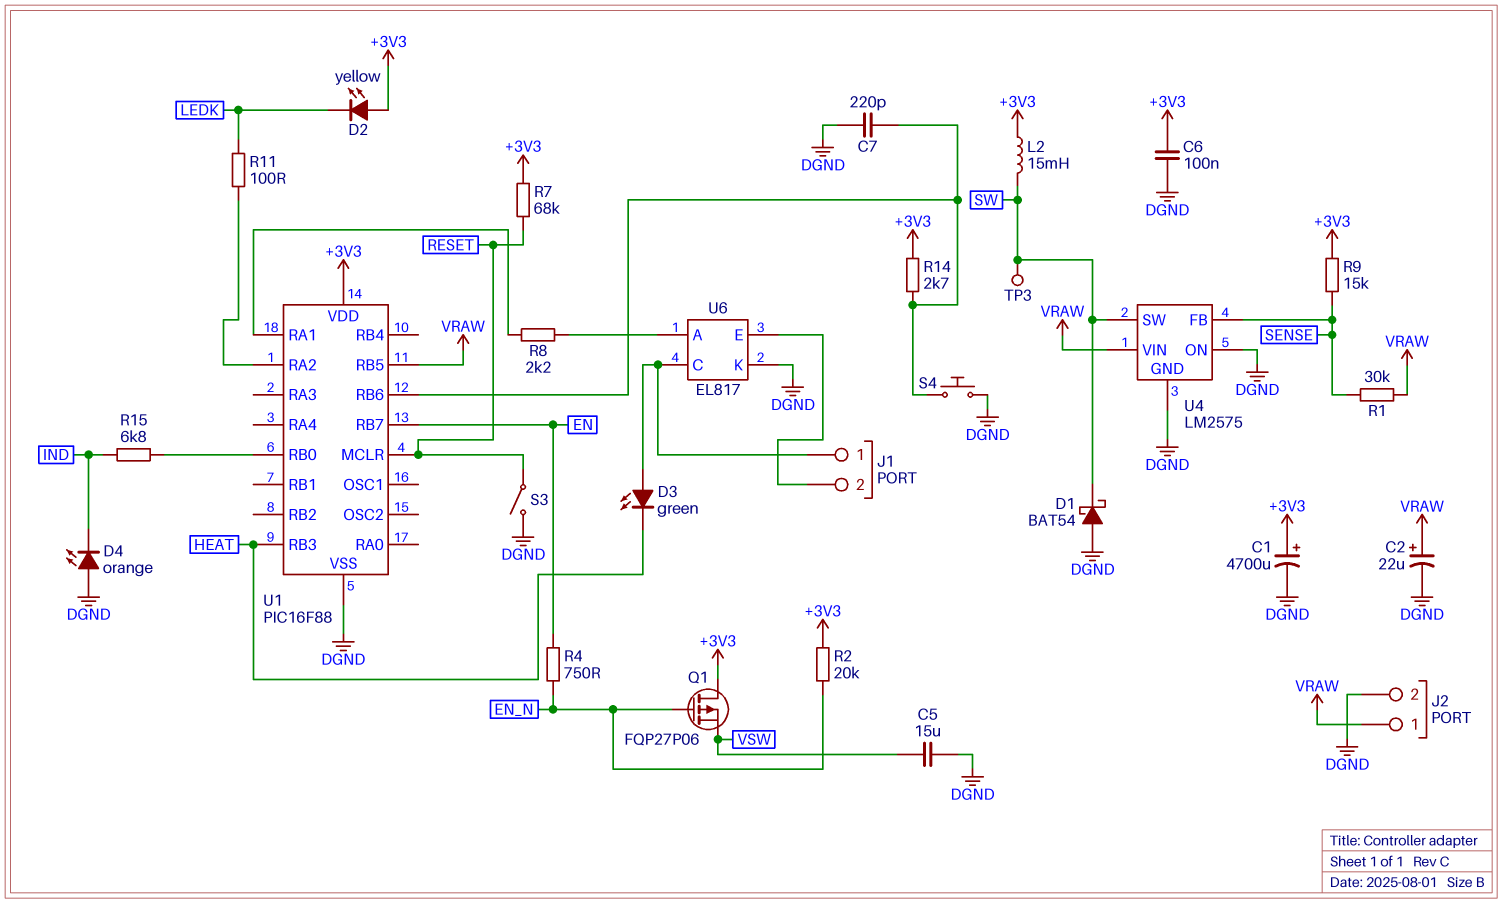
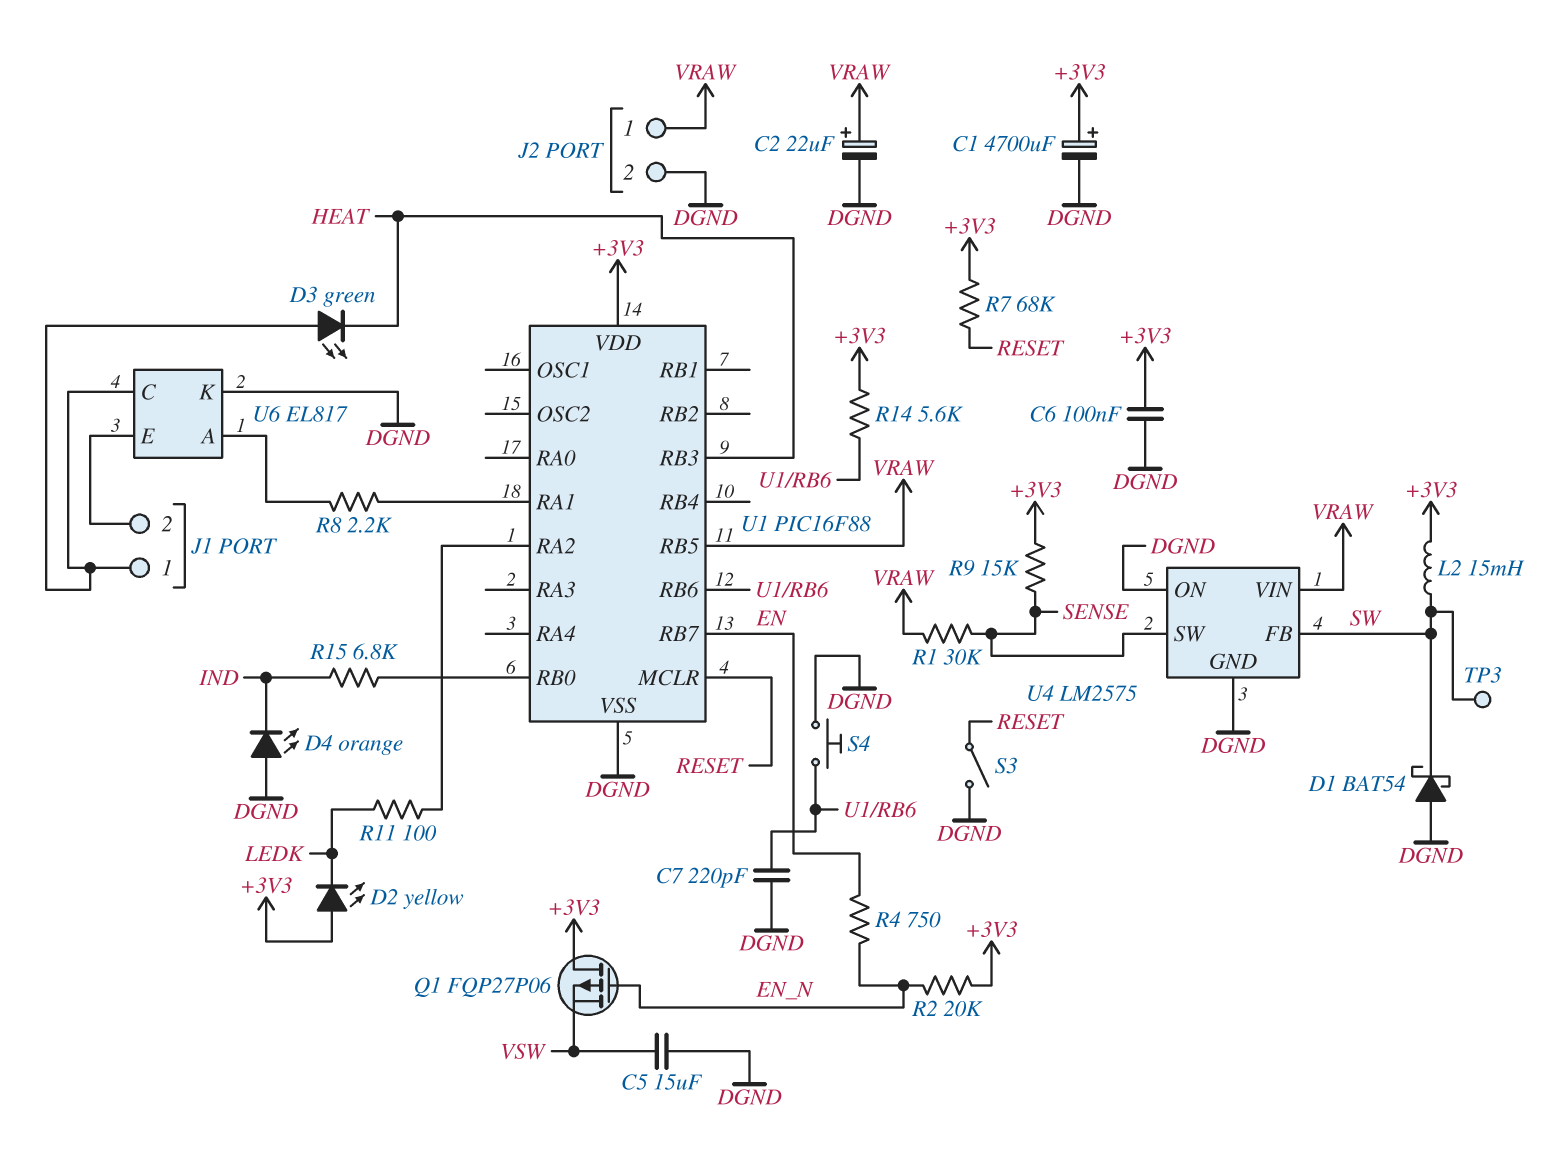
R14: 2.7k (+3V3, U1/RB6) -> 5.6k (+3V3, U1/RB6)
U4 pin FB: SENSE -> SW
U4 pin SW: SW -> SENSE

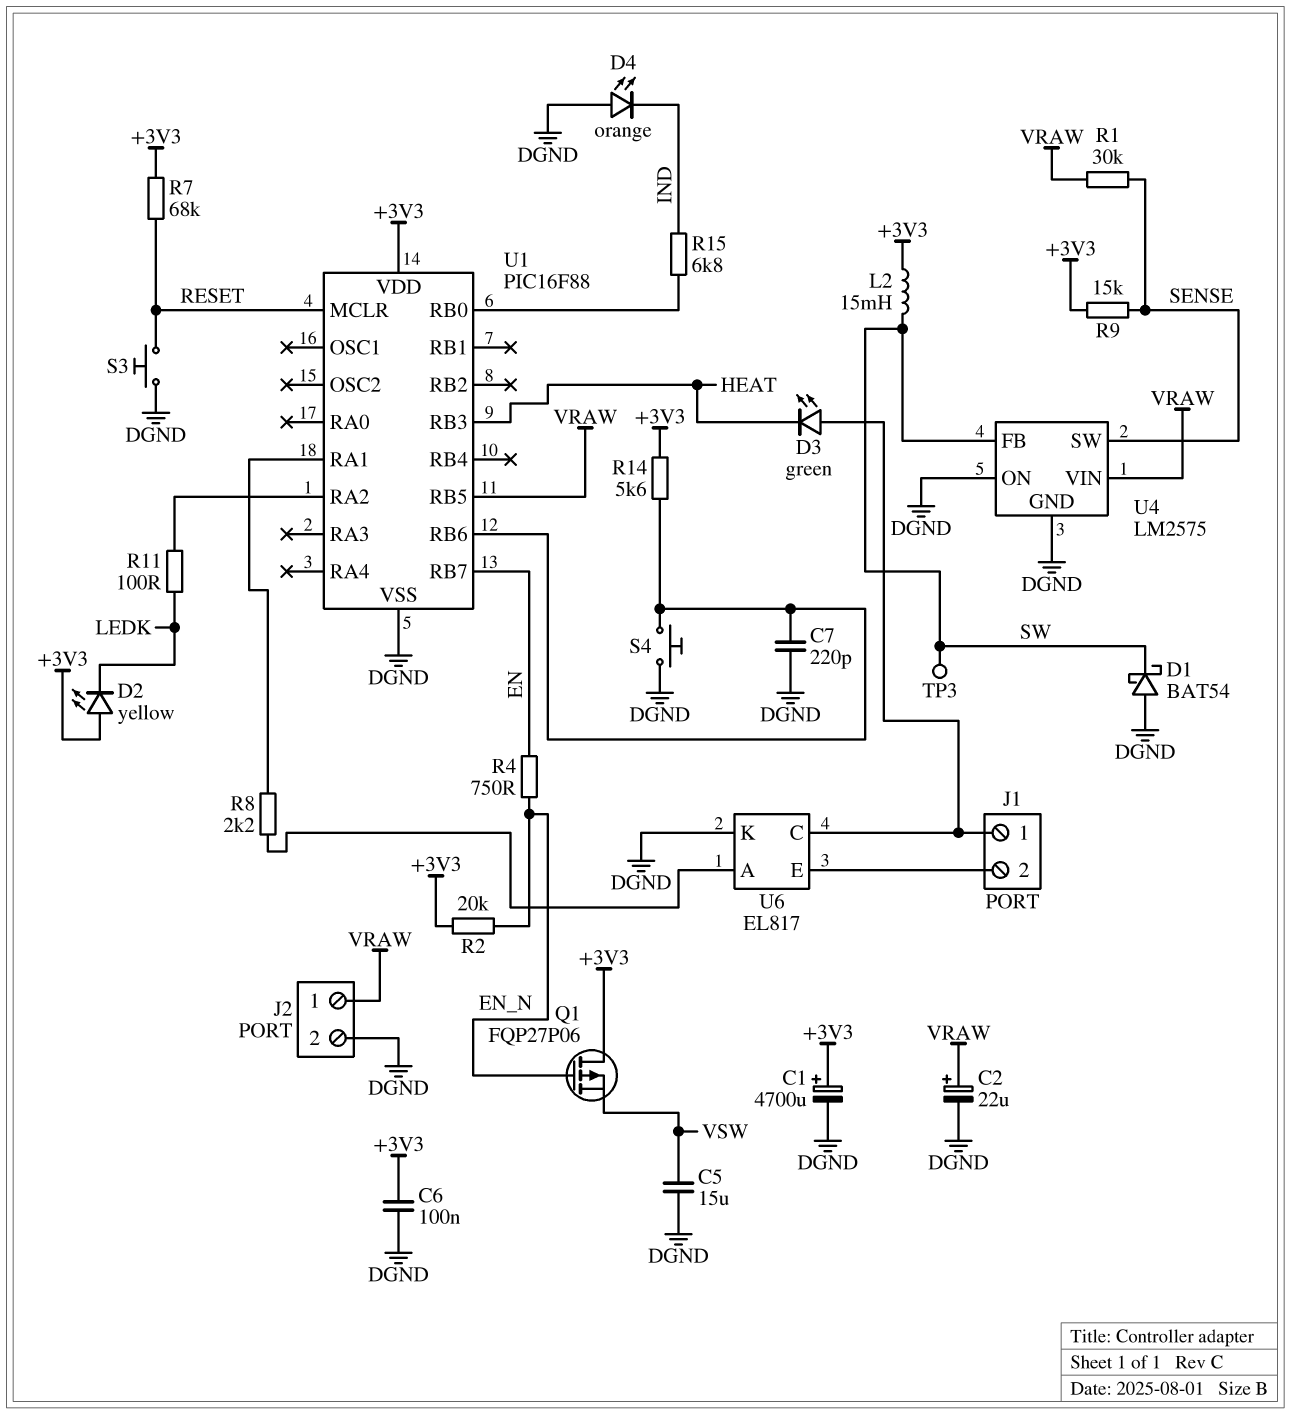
S3: switch (DGND, RESET) -> button (DGND, RESET)

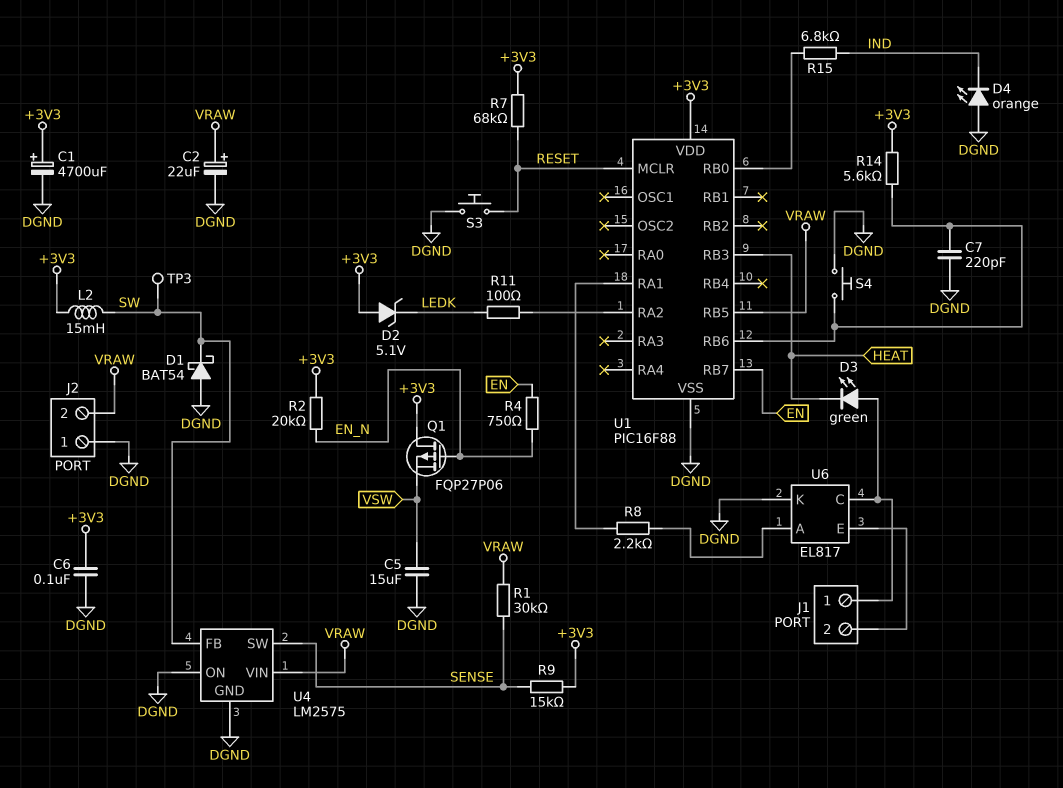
D2: LED yellow (A +3V3, K LEDK) -> zener 5.1V (A +3V3, K LEDK)
J2 pin 1: VRAW -> DGND
J2 pin 2: DGND -> VRAW

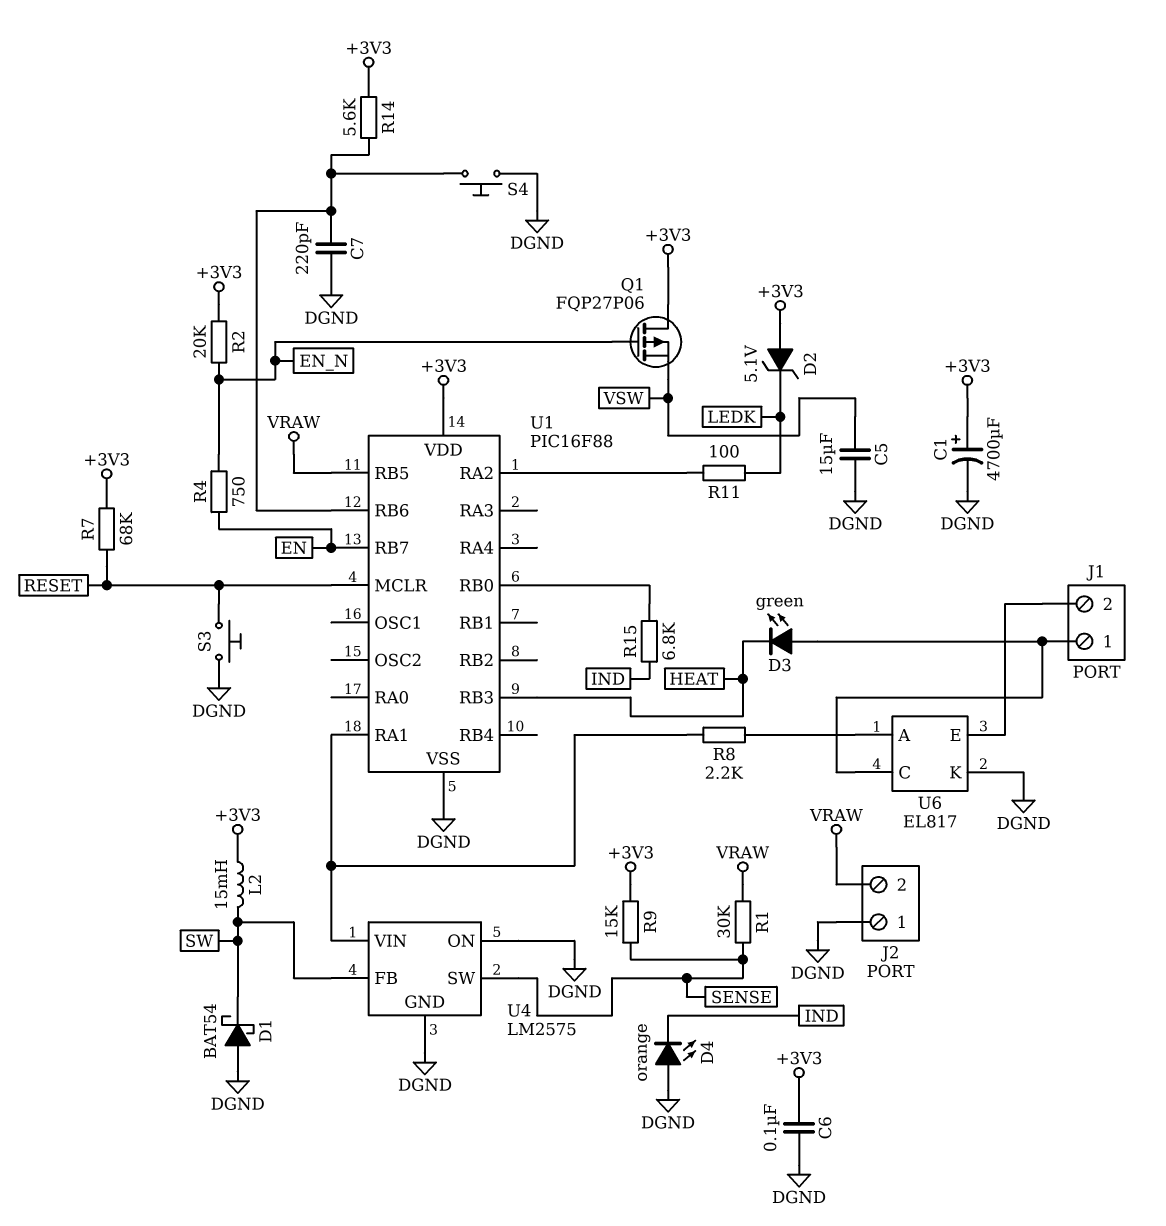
C2: 22uF (plus VRAW, minus DGND) -> none
TP3: test point (SW) -> none
U4 pin VIN: VRAW -> U1/RA1

